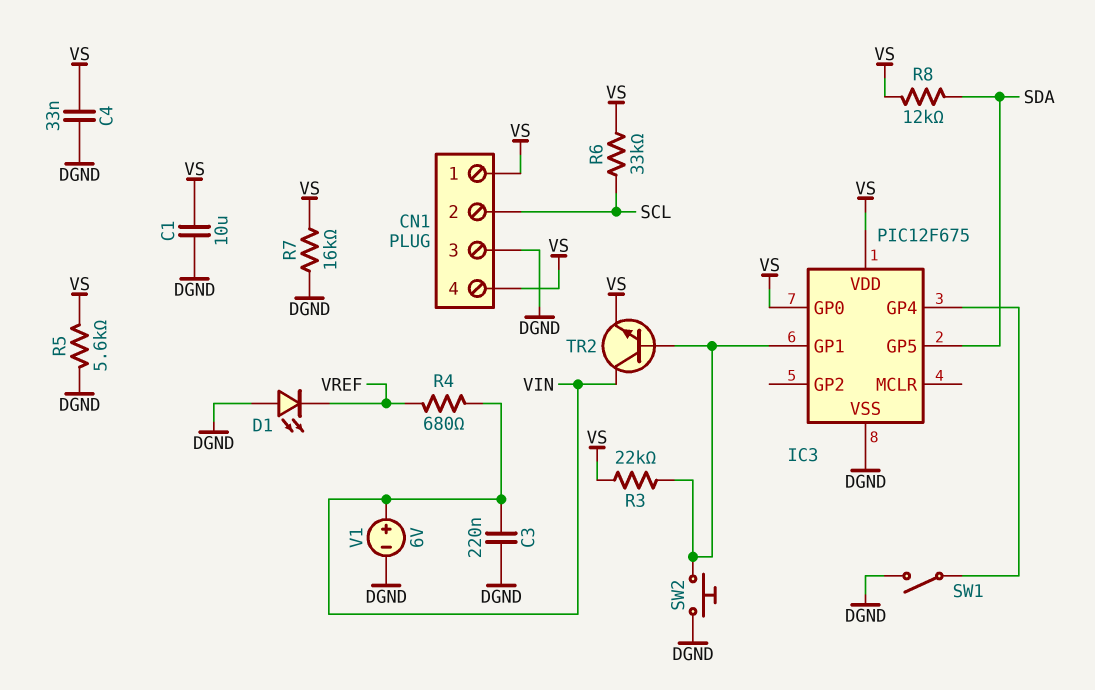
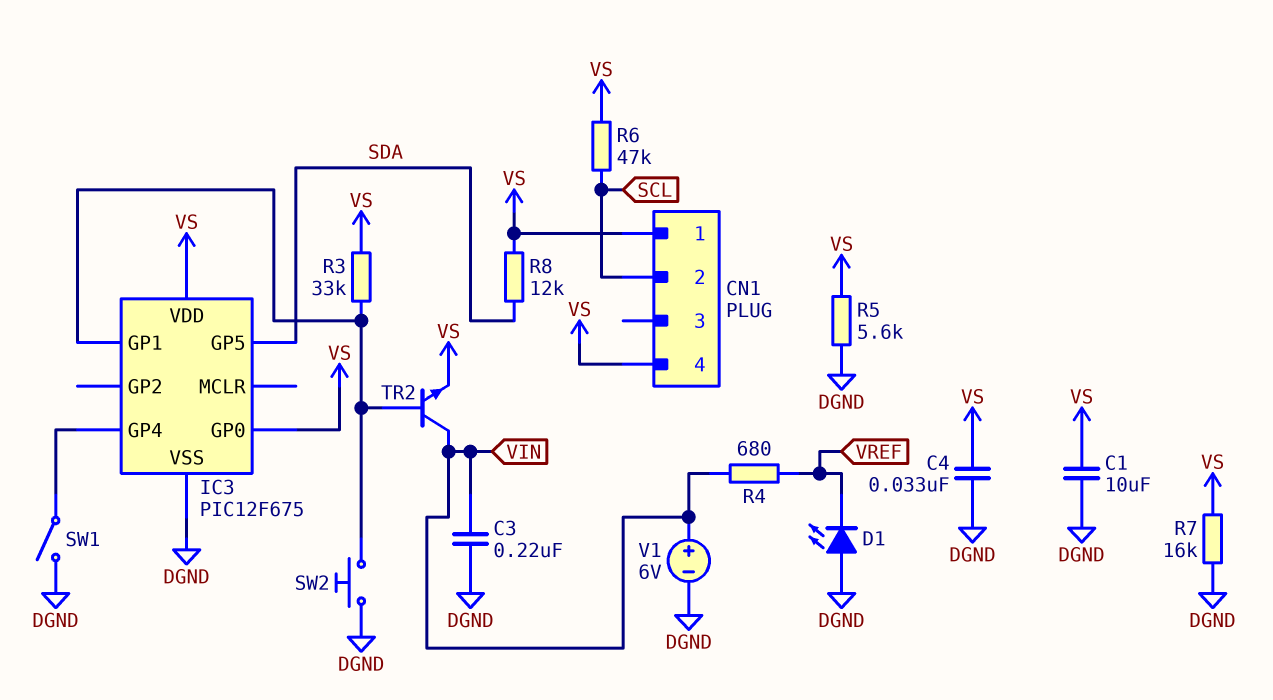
CN1 pin 3: DGND -> none
R3: 22k (IC3/GP1, VS) -> 33k (IC3/GP1, VS)
R6: 33k (SCL, VS) -> 47k (SCL, VS)

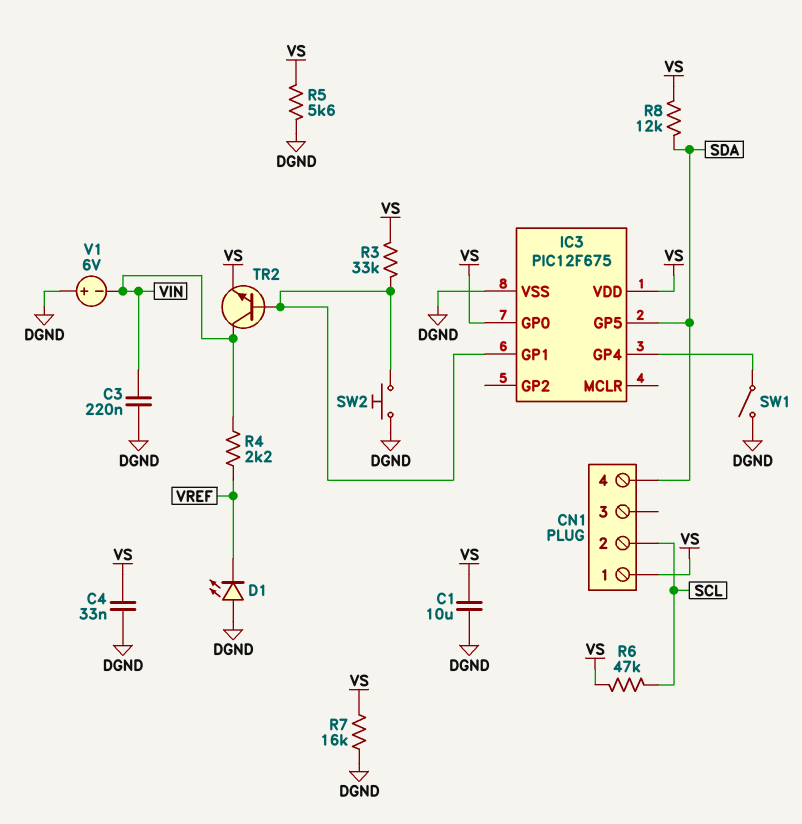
CN1 pin 4: VS -> SDA
R4: 680 (VIN, VREF) -> 2.2k (VIN, VREF)
V1: 6V (plus VIN, minus DGND) -> 6V (plus DGND, minus VIN)

